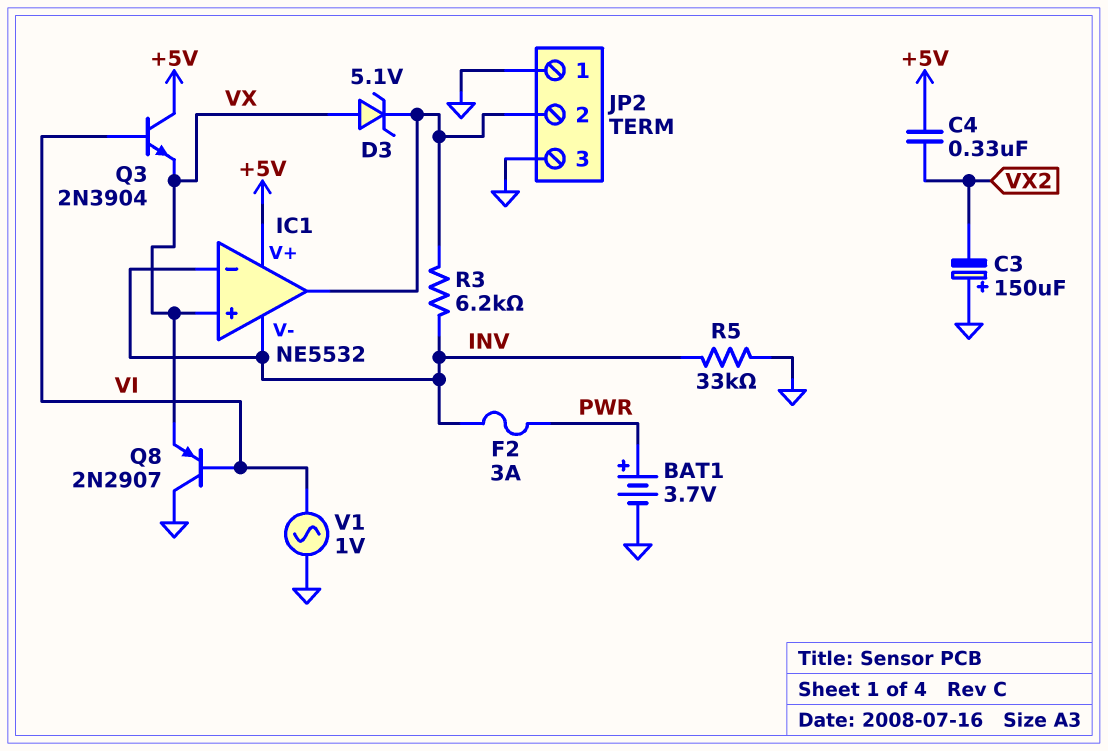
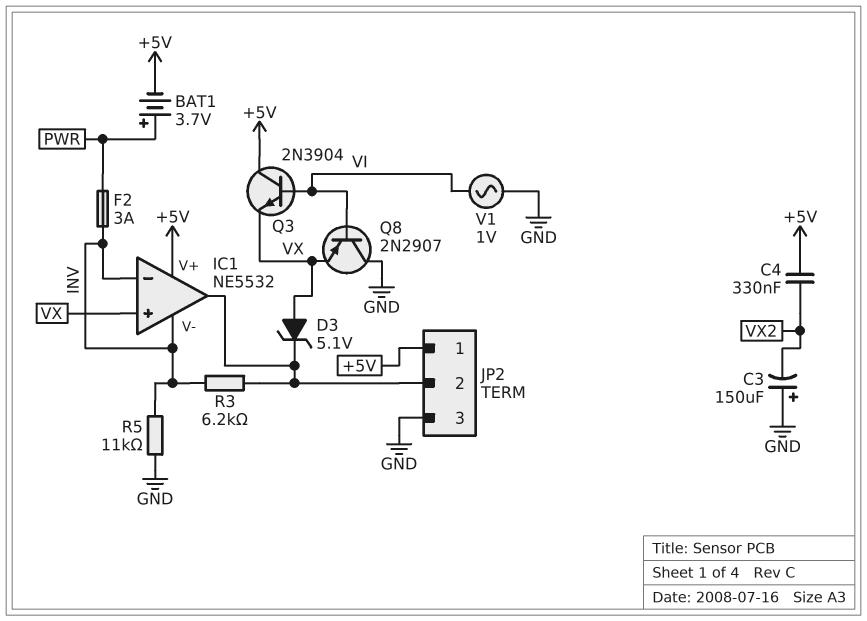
BAT1: 3.7V (plus PWR, minus GND) -> 3.7V (plus PWR, minus +5V)
JP2 pin 1: GND -> +5V
R5: 33k (GND, INV) -> 11k (GND, INV)

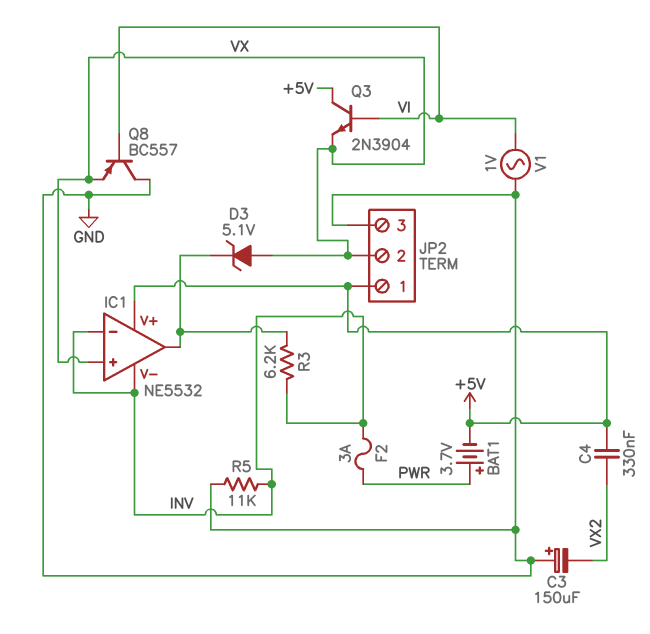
JP2 pin 2: IC1/out -> VX
Q8: PNP 2N2907 (B VI, C GND, E VX) -> PNP BC557 (B VI, C GND, E VX)

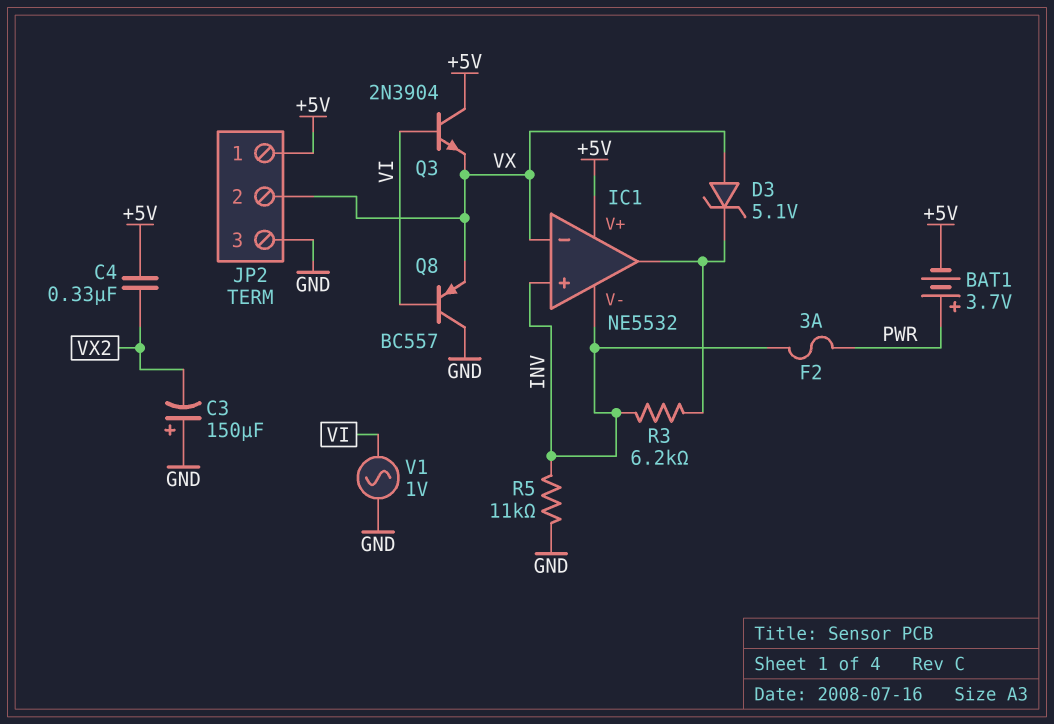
IC1 pin in+: VX -> INV
IC1 pin in-: INV -> VX

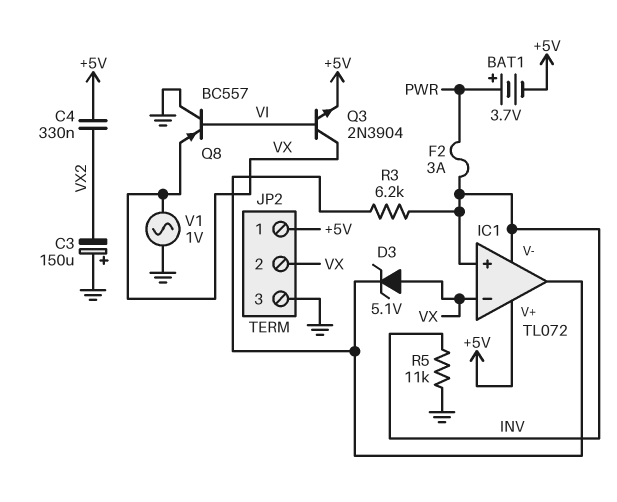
IC1: NE5532 -> TL072
Q3: NPN 2N3904 (B VI, C +5V, E VX) -> NPN 2N3904 (B VI, C VX, E +5V)
V1: AC 1V (GND, VI) -> AC 1V (GND, VX)

